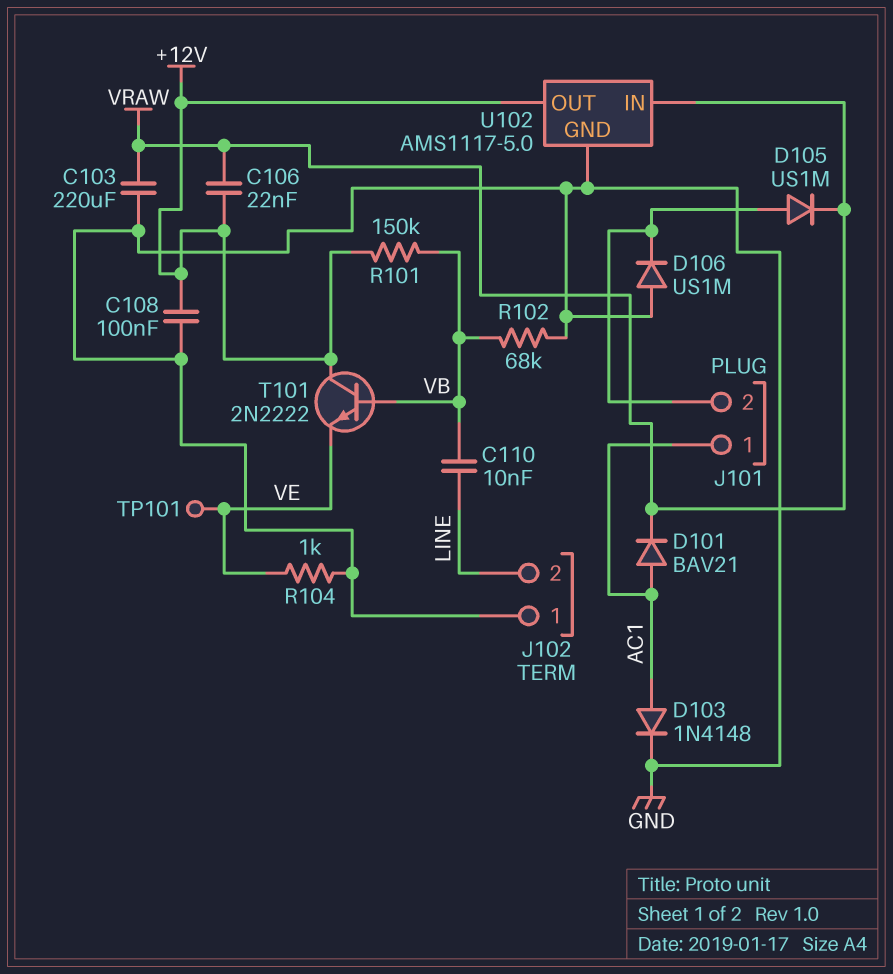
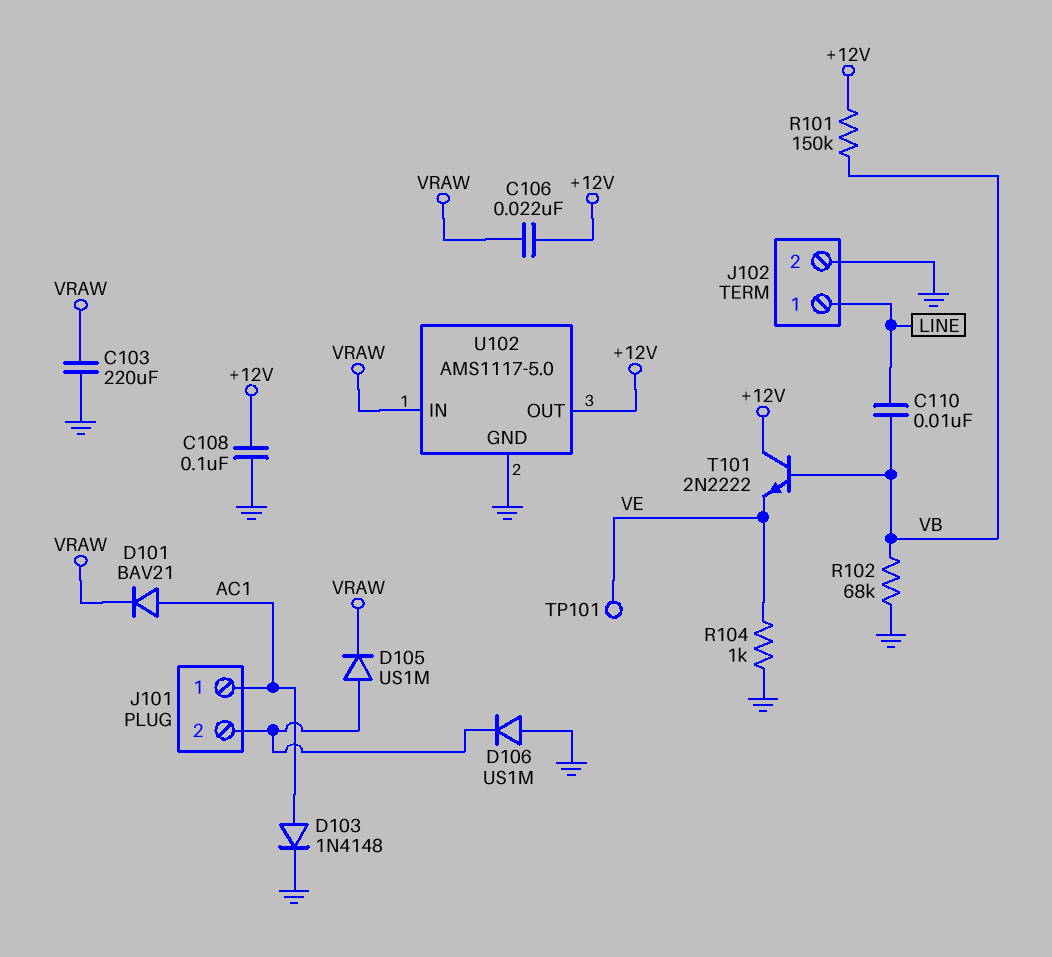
J102 pin 1: GND -> LINE
J102 pin 2: LINE -> GND

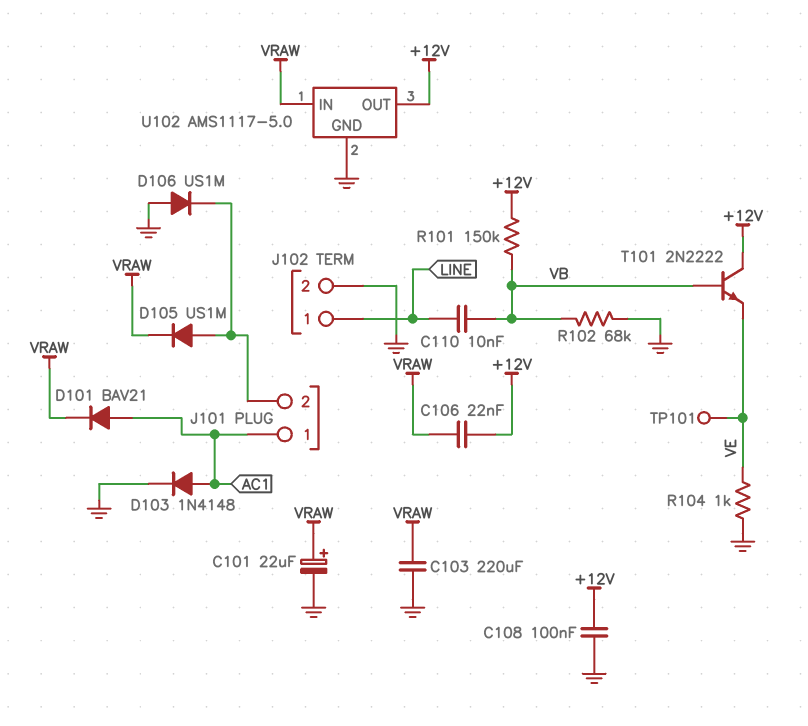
C101: none -> 22uF (plus VRAW, minus GND)

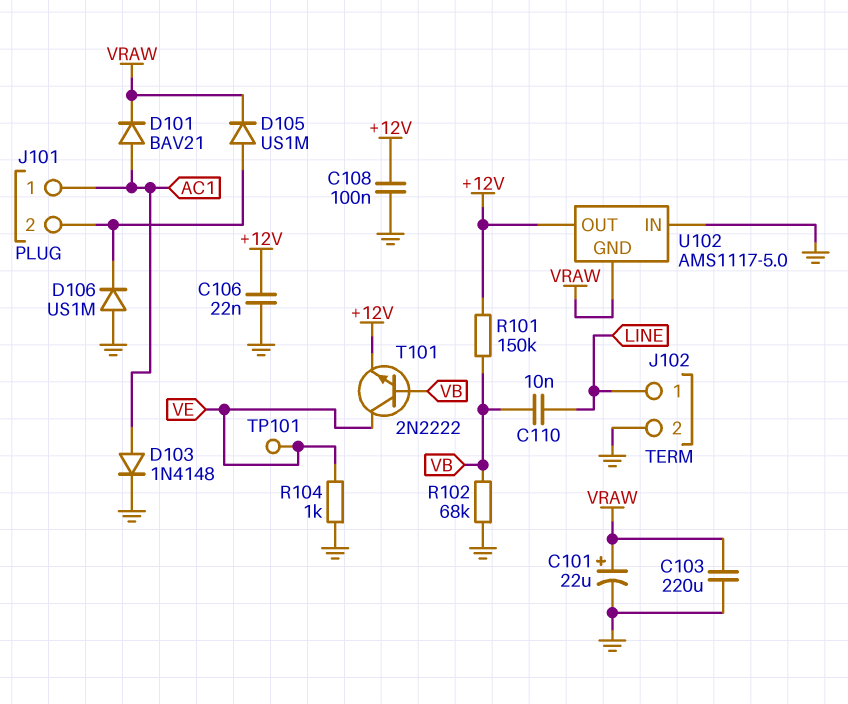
C106: 22nF (+12V, VRAW) -> 22nF (+12V, GND)
T101: NPN 2N2222 (B VB, C +12V, E VE) -> NPN 2N2222 (B VB, C VE, E +12V)
U102 pin GND: GND -> VRAW
U102 pin IN: VRAW -> GND

